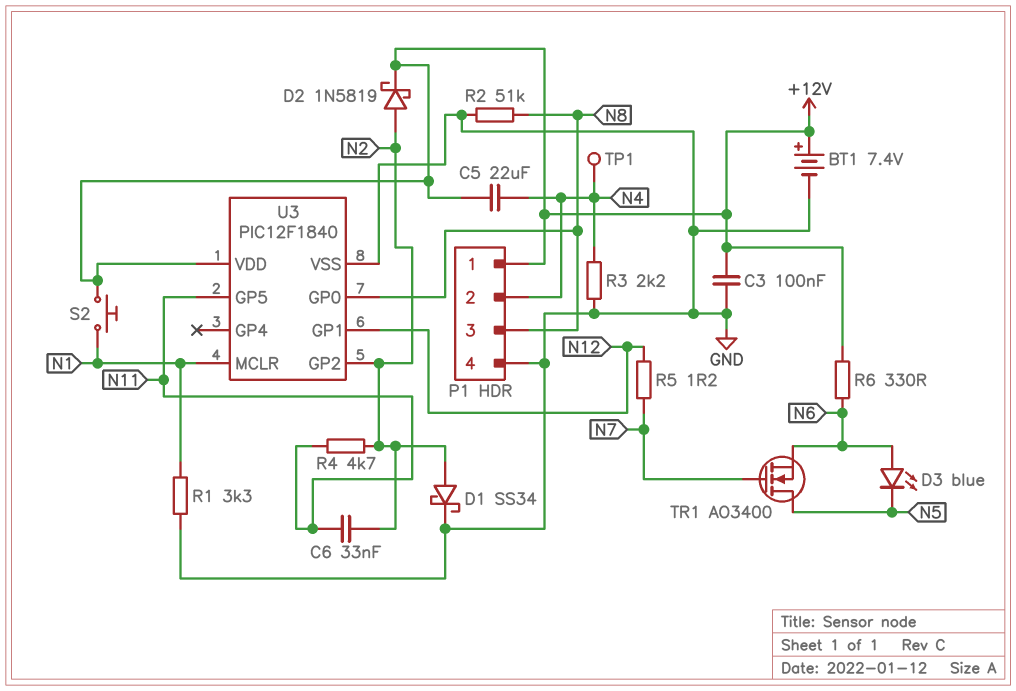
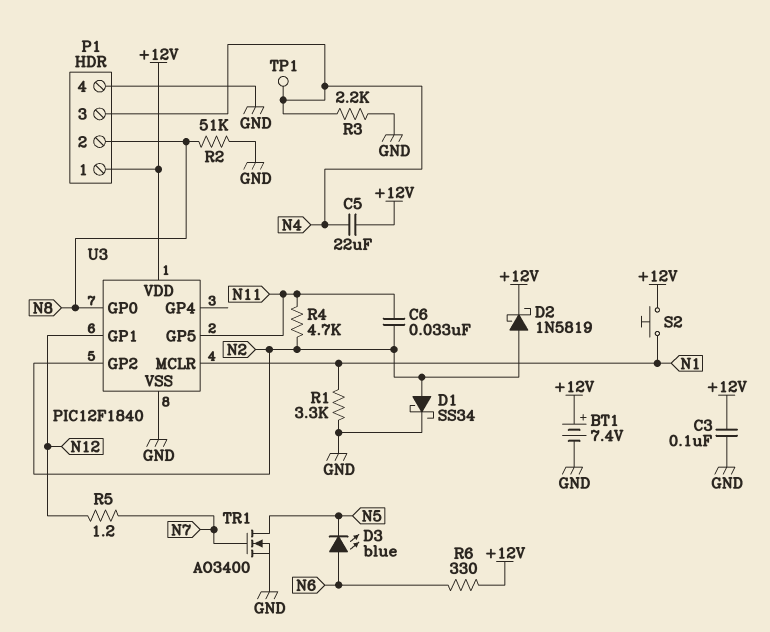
P1 pin 2: N4 -> N8
P1 pin 3: N8 -> N4
TR1: NMOS AO3400 (G N7, D N5, S N6) -> NMOS AO3400 (G N7, D N5, S GND)

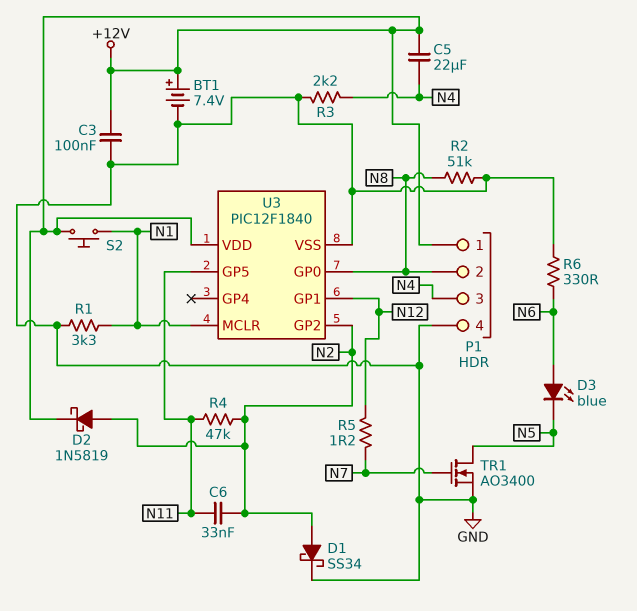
R4: 4.7k (N2, N11) -> 47k (N2, N11)
R6: 330 (+12V, N6) -> 330 (GND, N6)
TP1: test point (N4) -> none

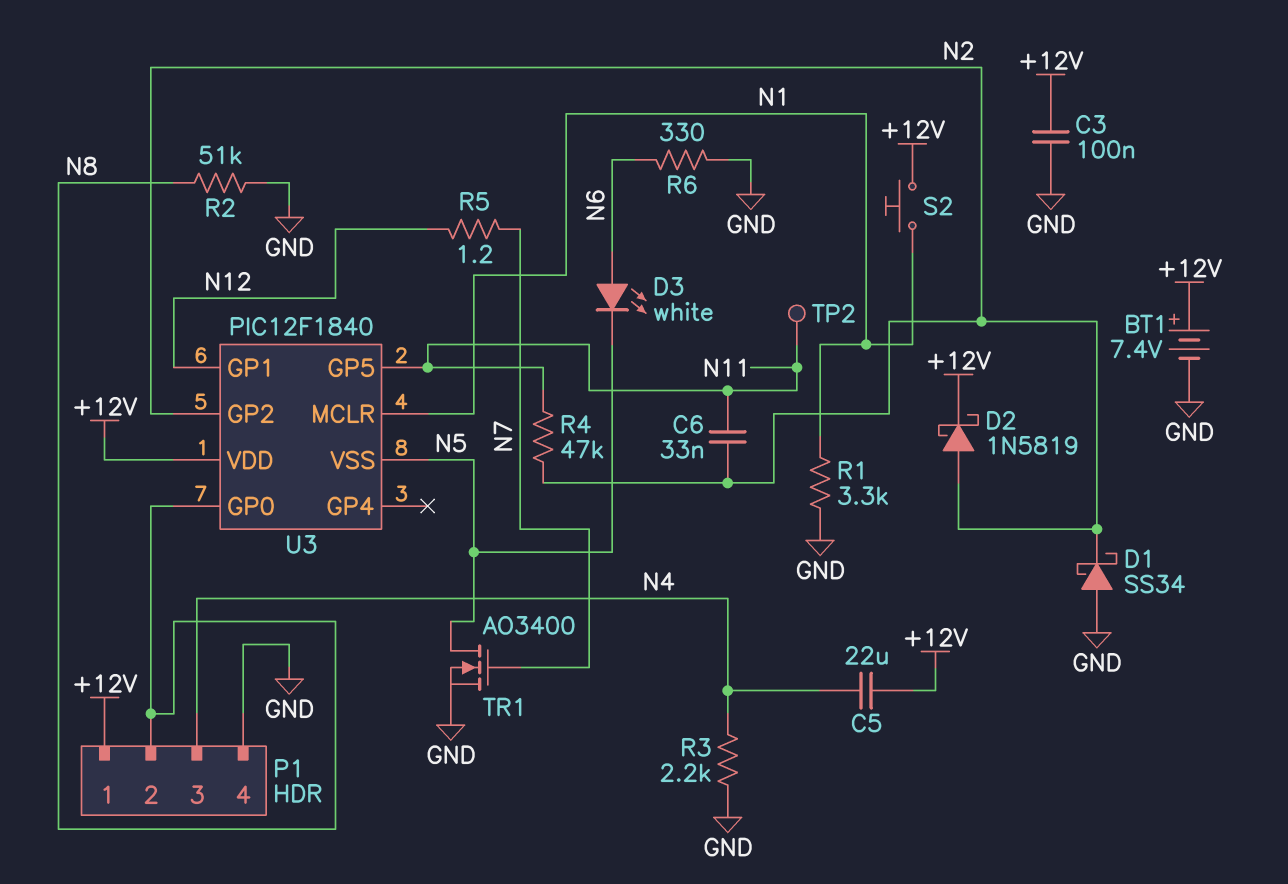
D1: schottky SS34 (A N2, K GND) -> schottky SS34 (A GND, K N2)
D3: LED blue (A N6, K N5) -> LED white (A N6, K N5)
TP2: none -> test point (N11)
U3 pin VSS: GND -> N5

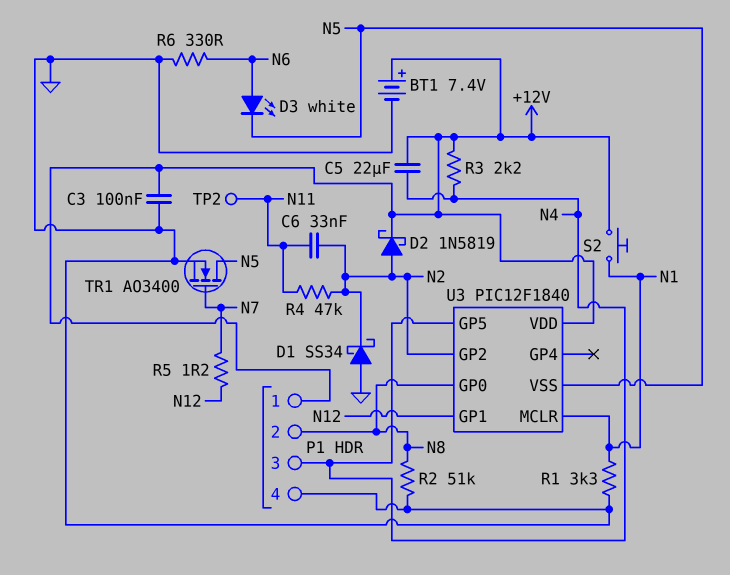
R3: 2.2k (GND, N4) -> 2.2k (+12V, N4)
U3 pin GP5: N11 -> N4

